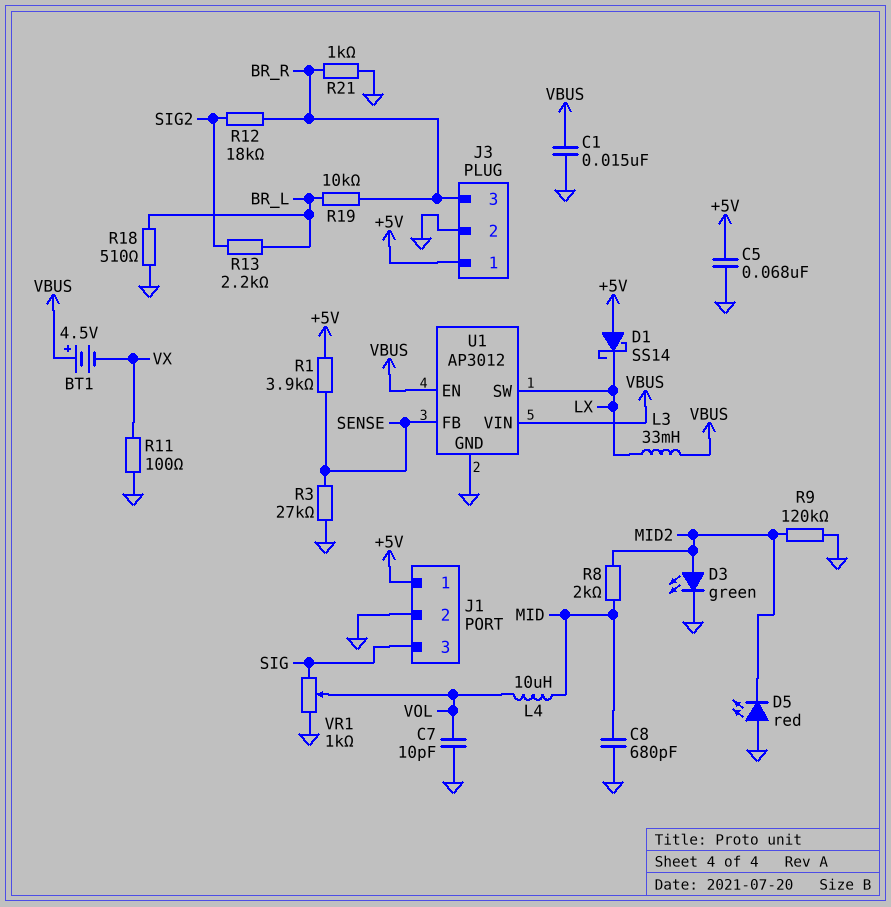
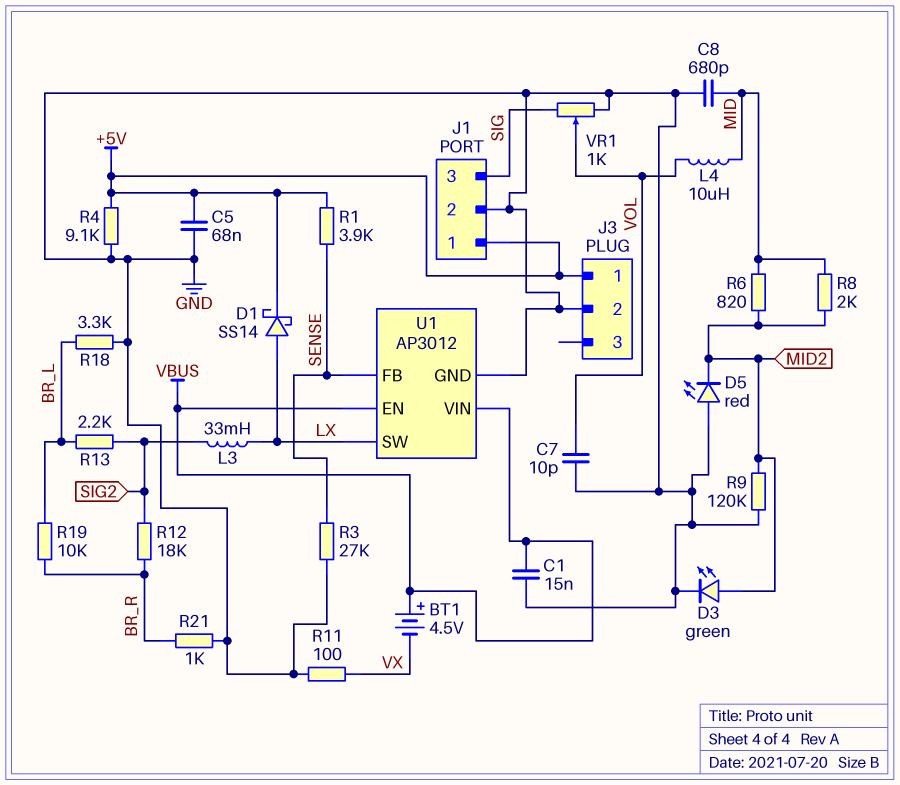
D1: schottky SS14 (A +5V, K LX) -> schottky SS14 (A LX, K +5V)
J3 pin 3: BR_R -> none
L3: 33mH (LX, VBUS) -> 33mH (LX, SIG2)
R4: none -> 9.1k (+5V, GND)
R6: none -> 820 (MID, MID2)
R18: 510 (BR_L, GND) -> 3.3k (BR_L, GND)

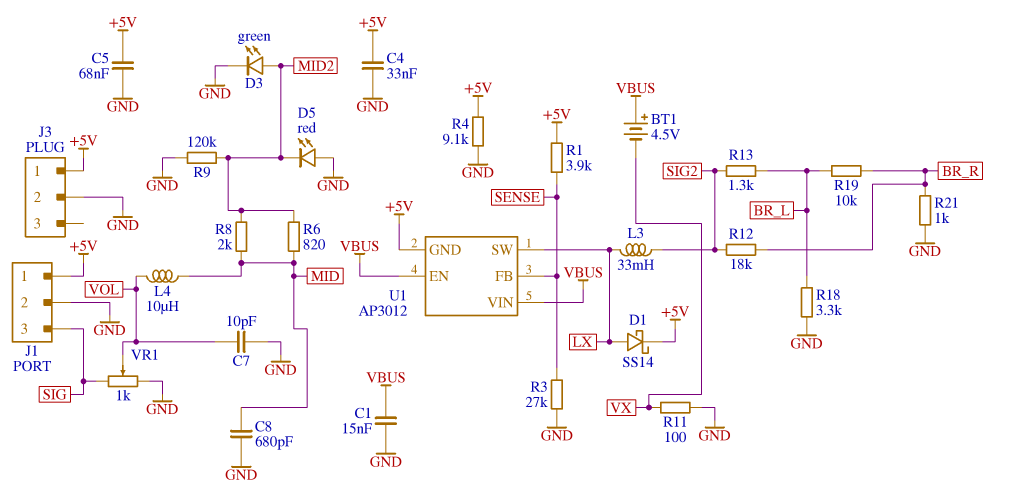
C4: none -> 33nF (+5V, GND)
R13: 2.2k (BR_L, SIG2) -> 1.3k (BR_L, SIG2)
U1 pin GND: GND -> +5V

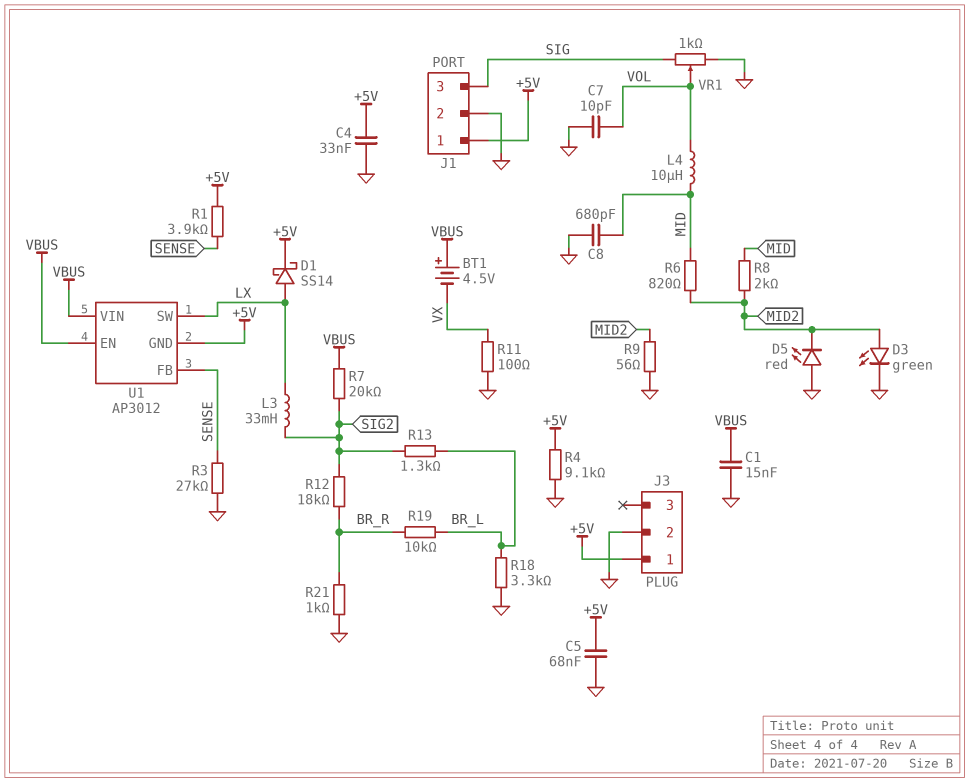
R7: none -> 20k (SIG2, VBUS)
R9: 120k (GND, MID2) -> 56 (GND, MID2)

